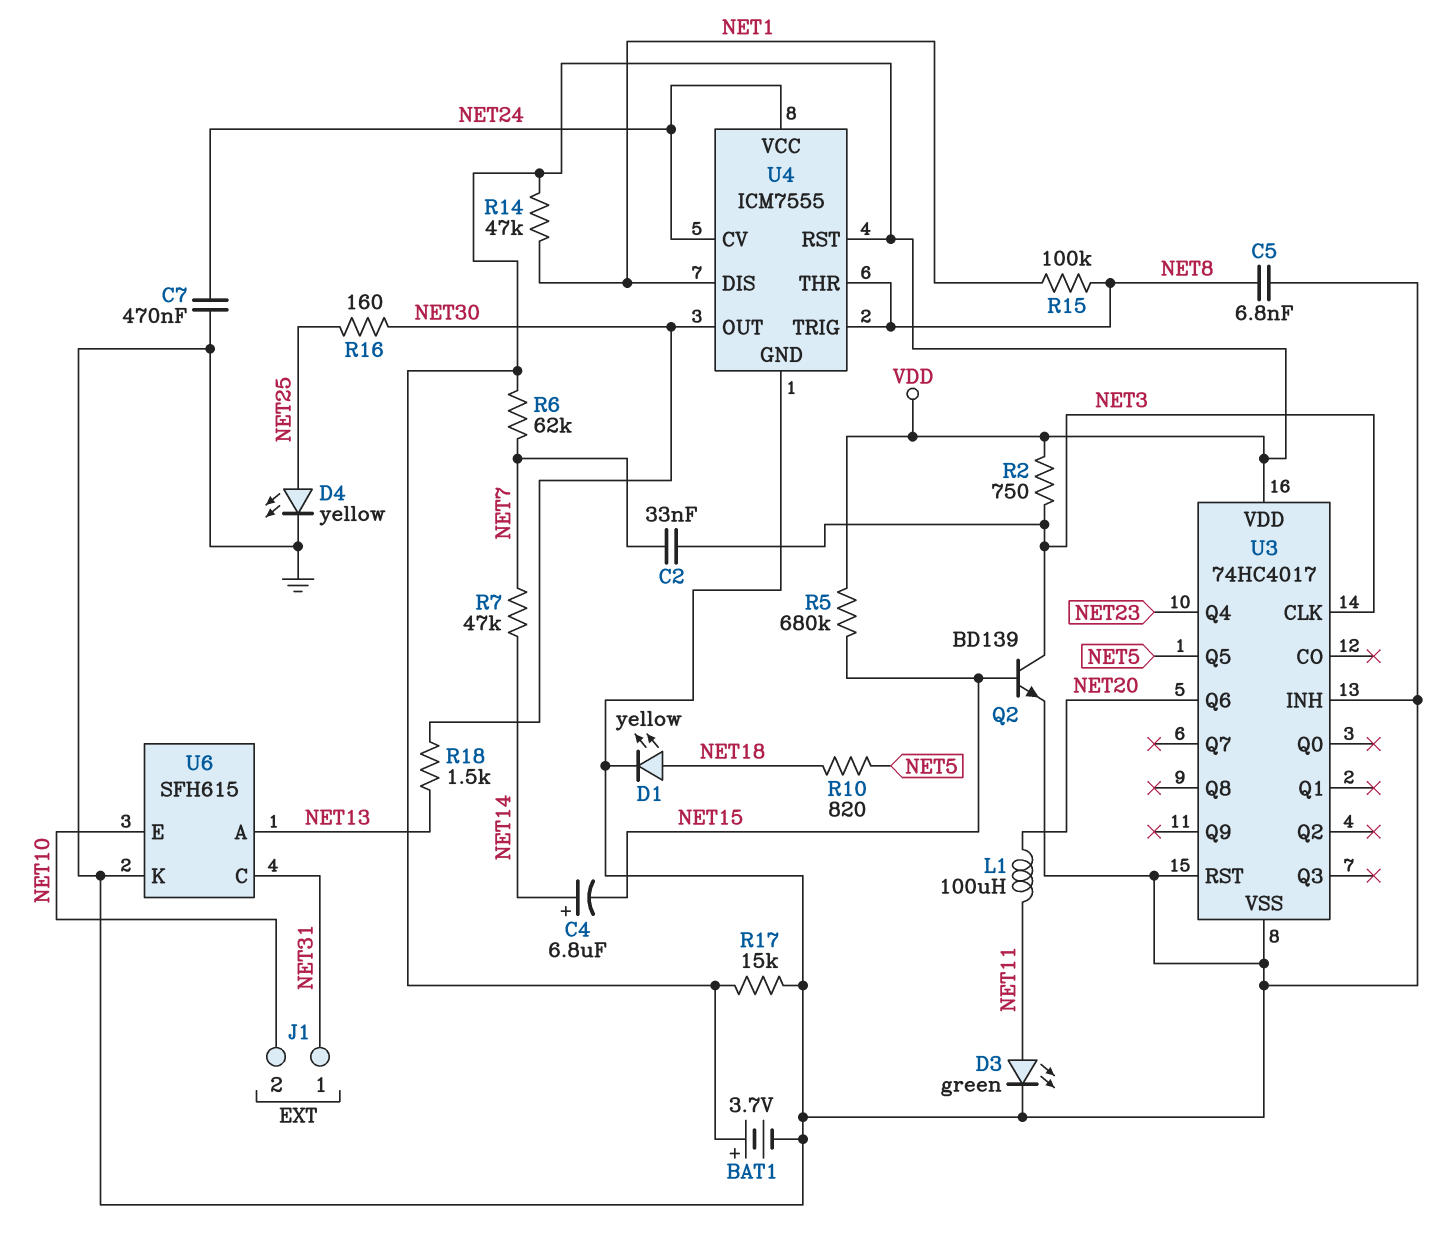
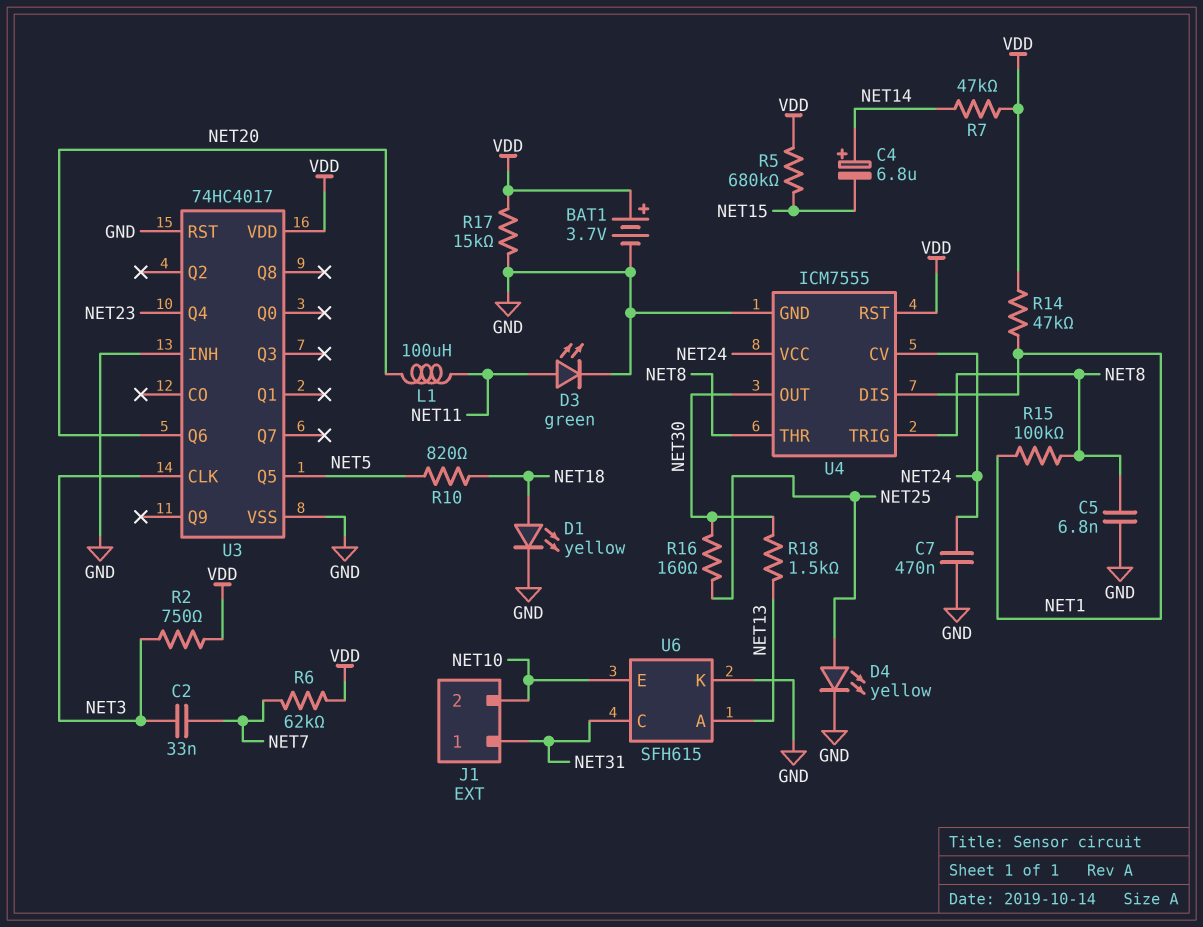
Q2: NPN BD139 (B NET15, C NET3, E GND) -> none
R7: 47k (NET7, NET14) -> 47k (NET14, VDD)

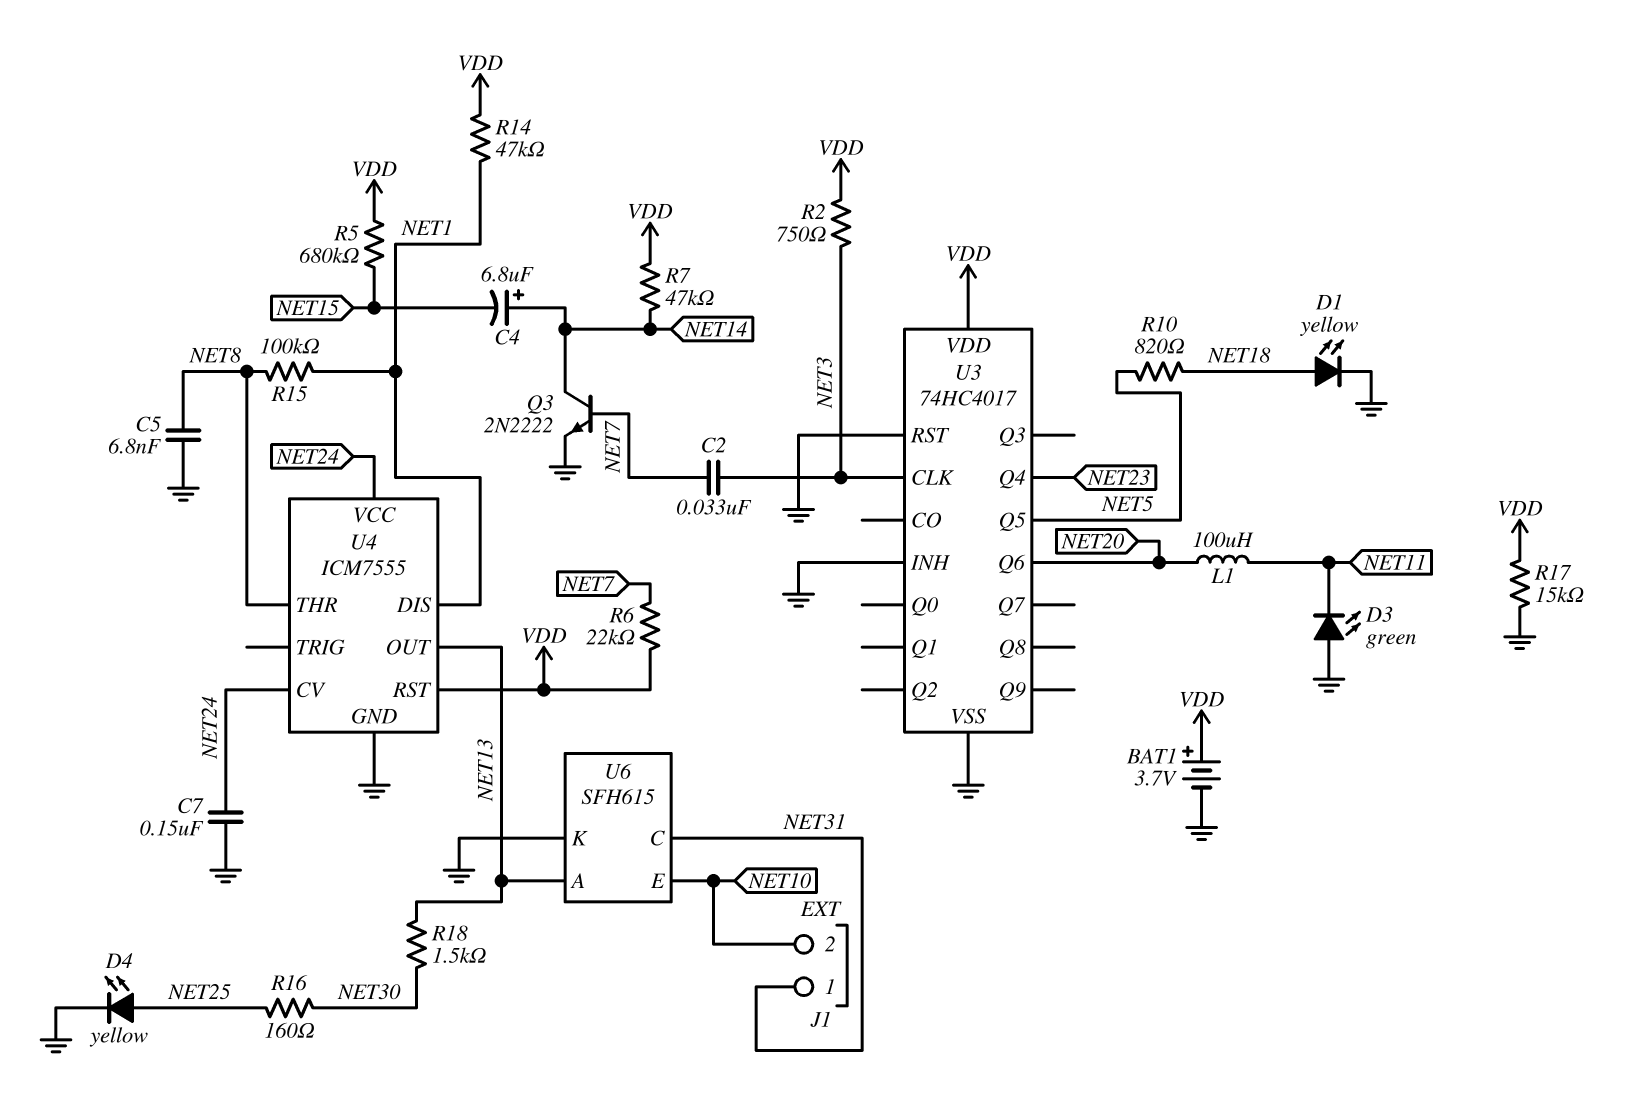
C7: 470nF (GND, NET24) -> 150nF (GND, NET24)
D3: LED green (A NET11, K GND) -> LED green (A GND, K NET11)
Q3: none -> NPN 2N2222 (B NET7, C NET14, E GND)
R6: 62k (NET7, VDD) -> 22k (NET7, VDD)
U4 pin OUT: NET30 -> NET13
U4 pin TRIG: NET8 -> none

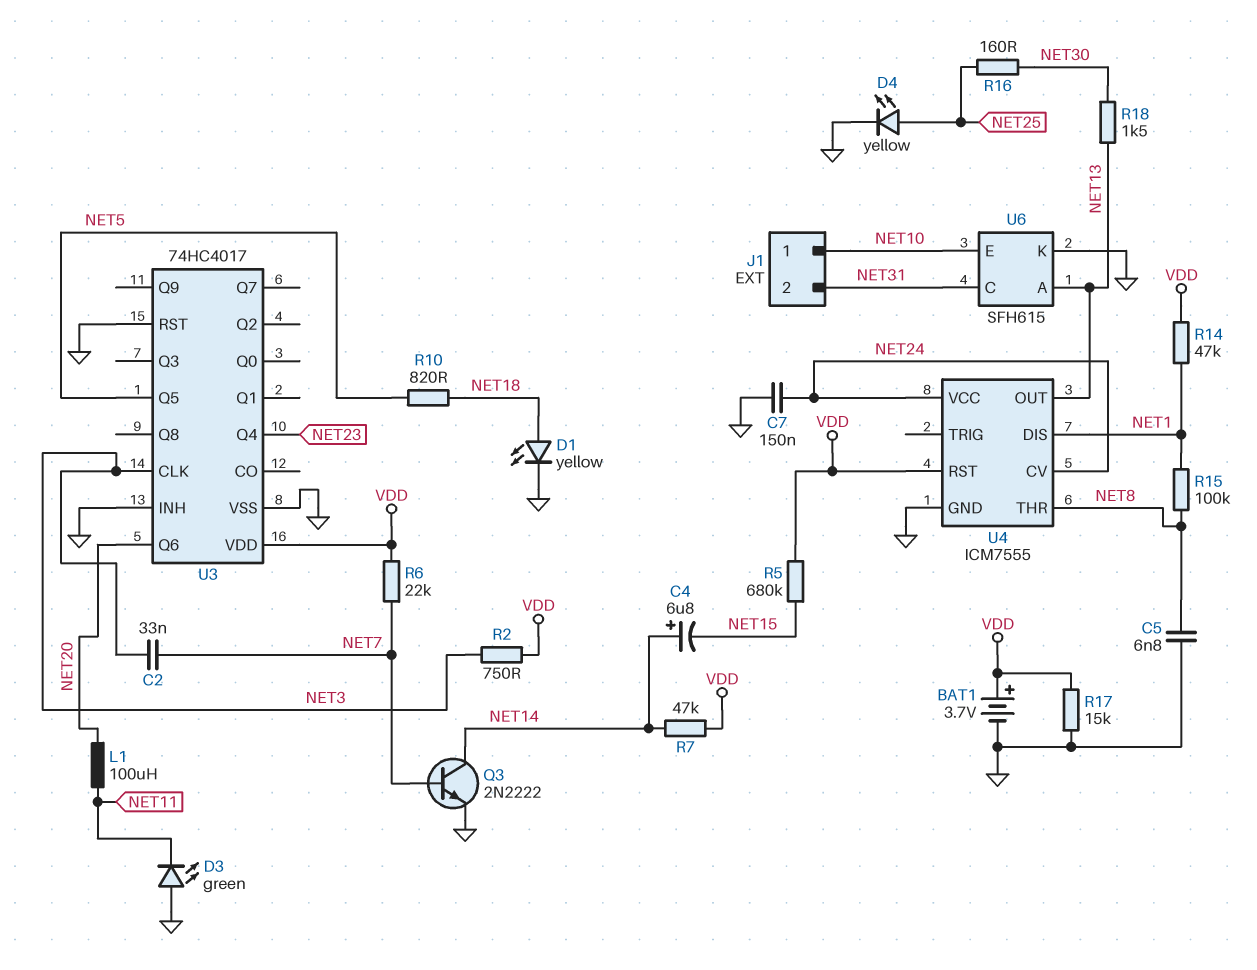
J1 pin 1: NET31 -> NET10
J1 pin 2: NET10 -> NET31

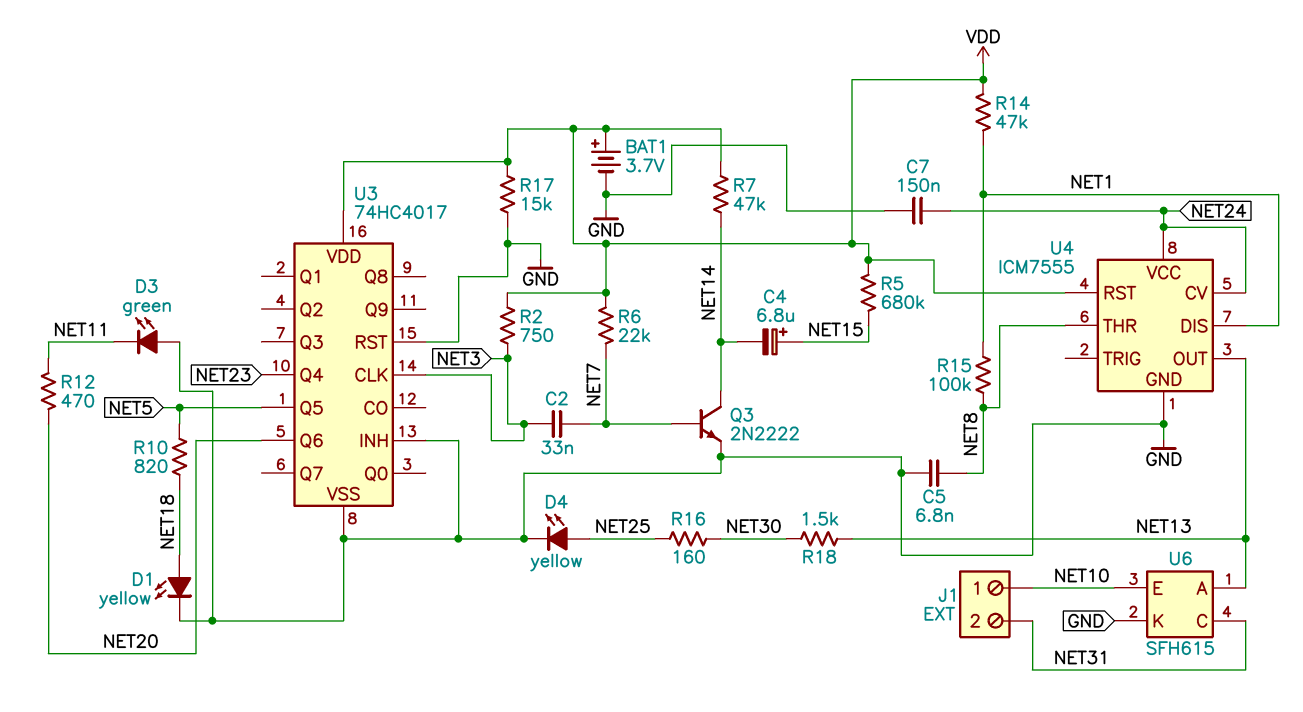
C4: 6.8uF (plus NET14, minus NET15) -> 6.8uF (plus NET15, minus NET14)
L1: 100uH (NET11, NET20) -> none
R12: none -> 470 (NET11, NET20)

